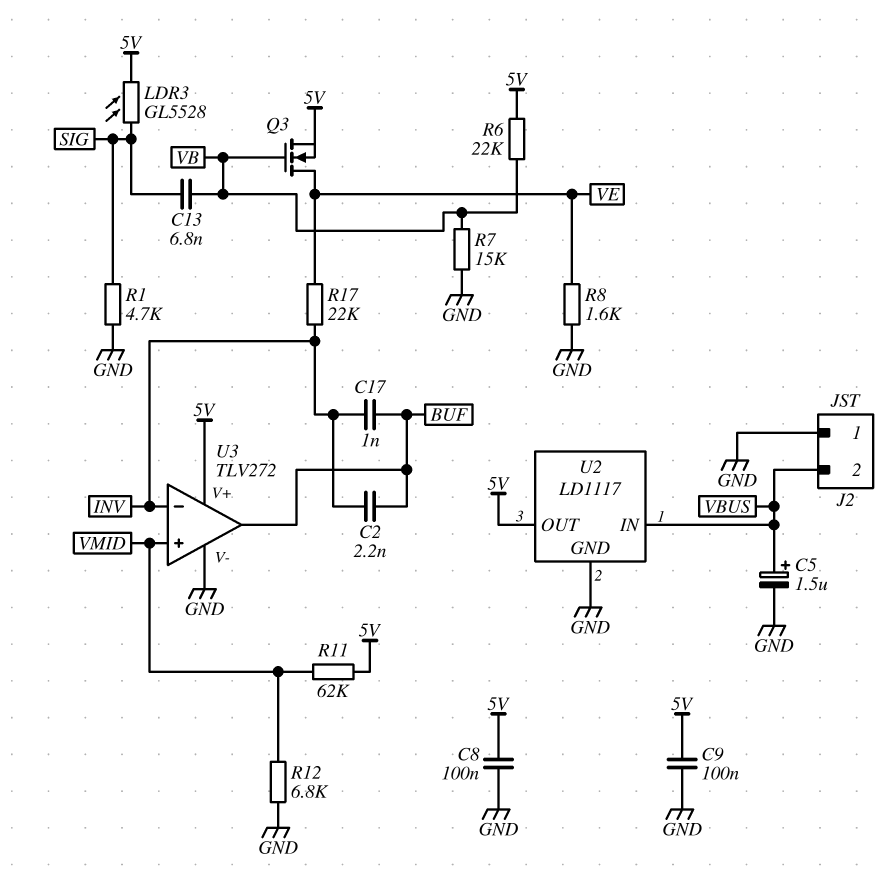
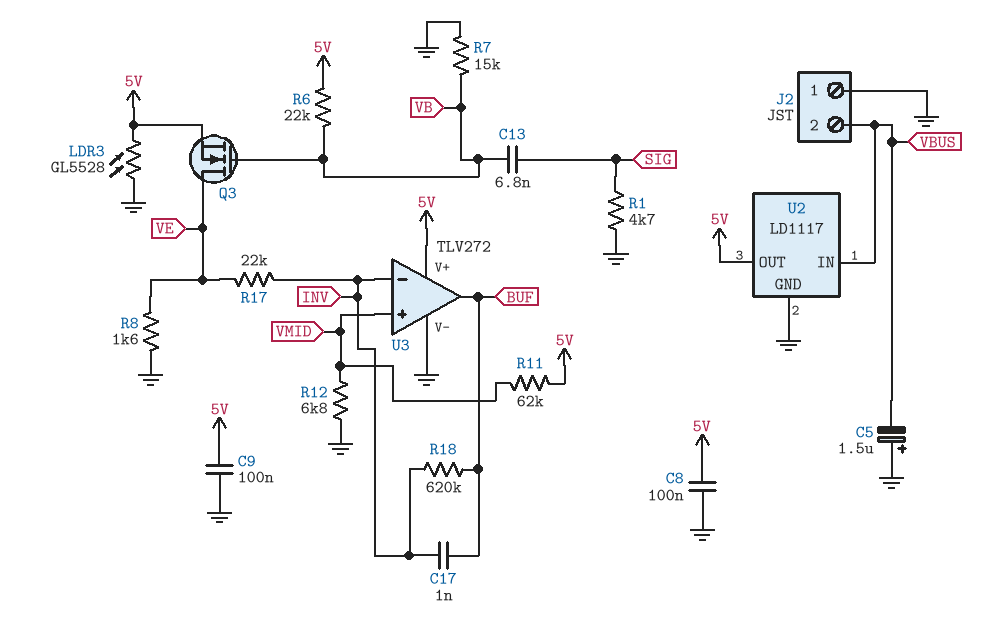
C2: 2.2nF (BUF, INV) -> none
C5: 1.5uF (plus VBUS, minus GND) -> 1.5uF (plus GND, minus VBUS)
LDR3: GL5528 (5V, SIG) -> GL5528 (5V, GND)
R18: none -> 620k (BUF, INV)

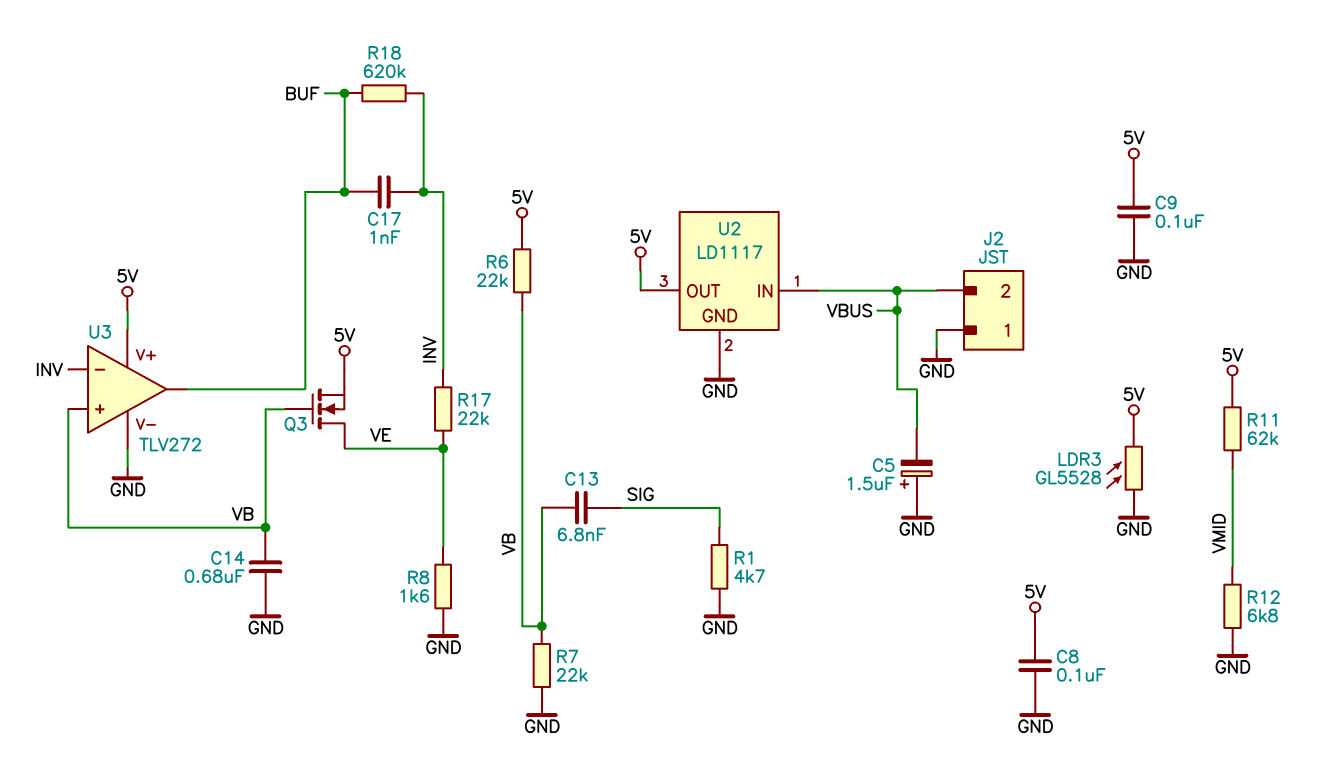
C14: none -> 680nF (GND, VB)
R7: 15k (GND, VB) -> 22k (GND, VB)
U3 pin in+: VMID -> VB

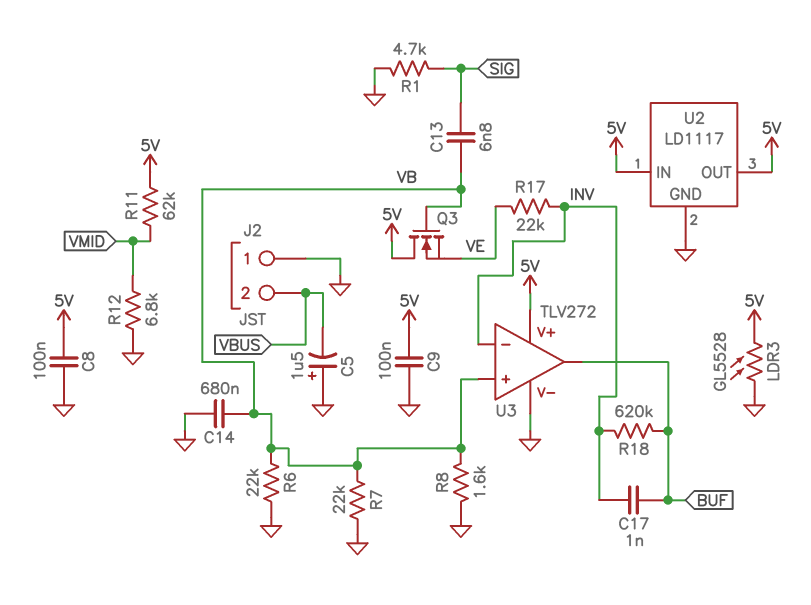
Q3: NMOS (G VB, D VE, S 5V) -> NMOS (G VB, D 5V, S VE)
R6: 22k (5V, VB) -> 22k (GND, VB)
R8: 1.6k (GND, VE) -> 1.6k (GND, VB)
U2 pin IN: VBUS -> 5V

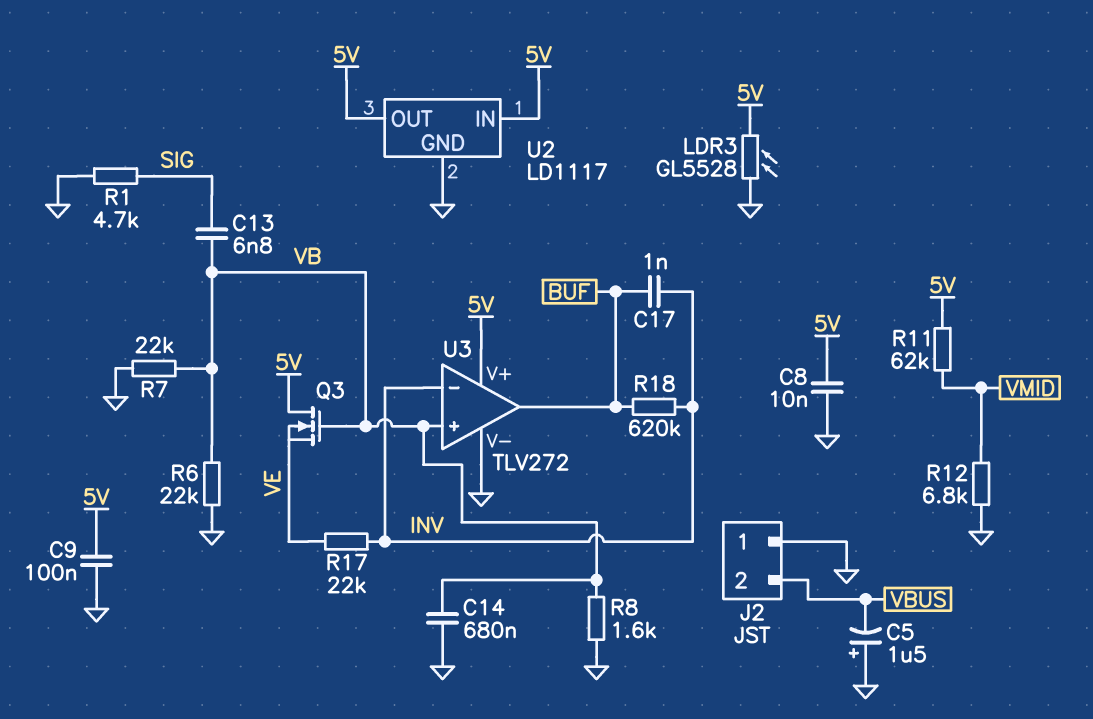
C8: 100nF (5V, GND) -> 10nF (5V, GND)

